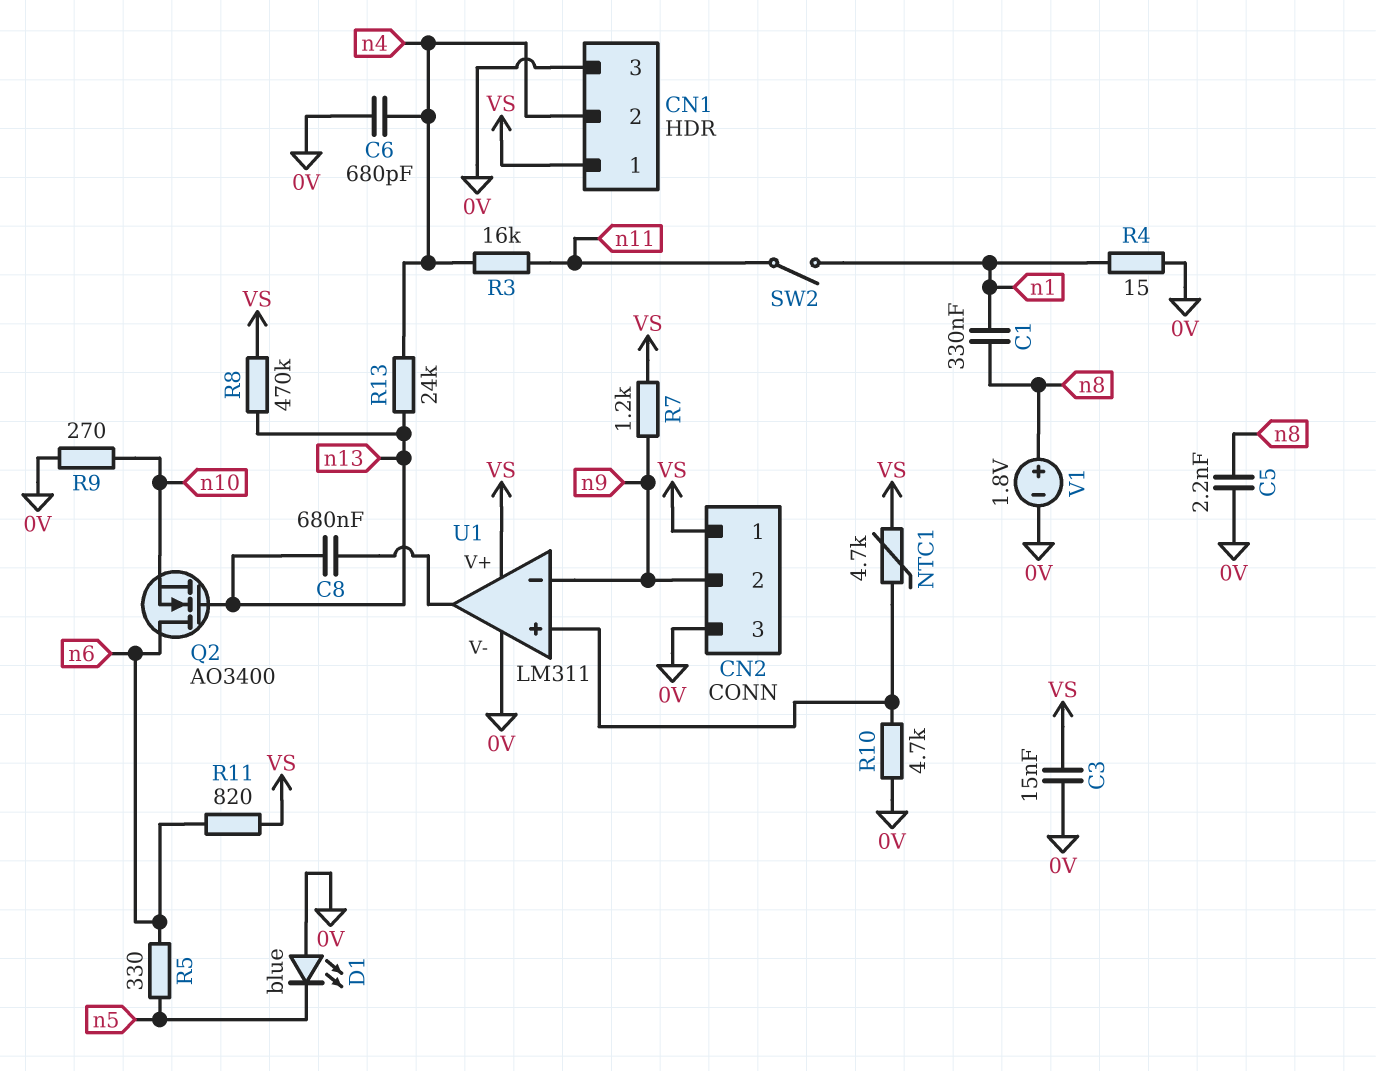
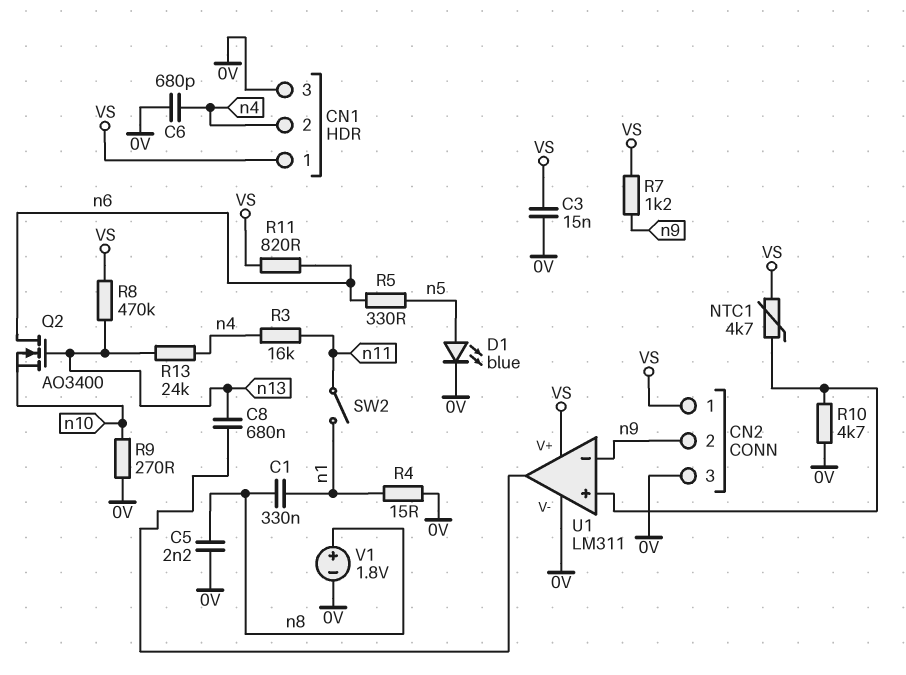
D1: LED blue (A 0V, K n5) -> LED blue (A n5, K 0V)

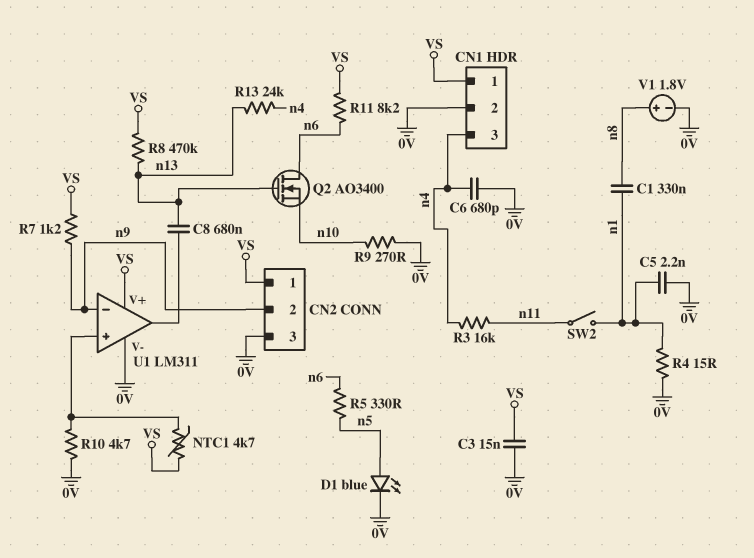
C5: 2.2nF (0V, n8) -> 2.2nF (0V, n1)
CN1 pin 2: n4 -> 0V
CN1 pin 3: 0V -> n4
R11: 820 (VS, n6) -> 8.2k (VS, n6)

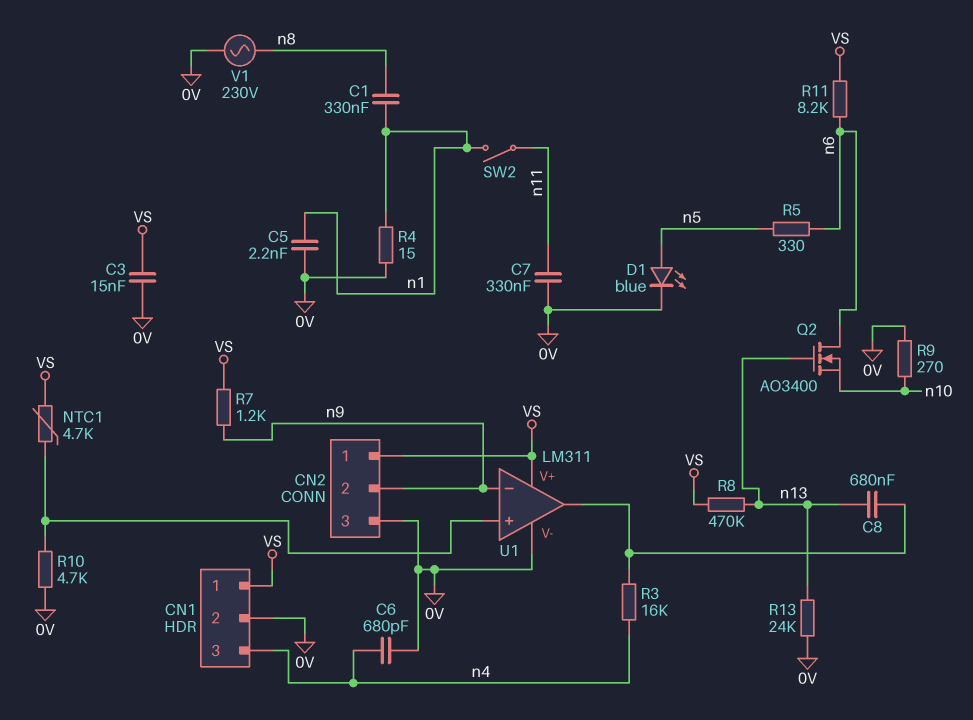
C7: none -> 330nF (0V, n11)
R3: 16k (n4, n11) -> 16k (U1/out, n4)
R13: 24k (n4, n13) -> 24k (0V, n13)
V1: 1.8V (plus n8, minus 0V) -> AC 230V (0V, n8)

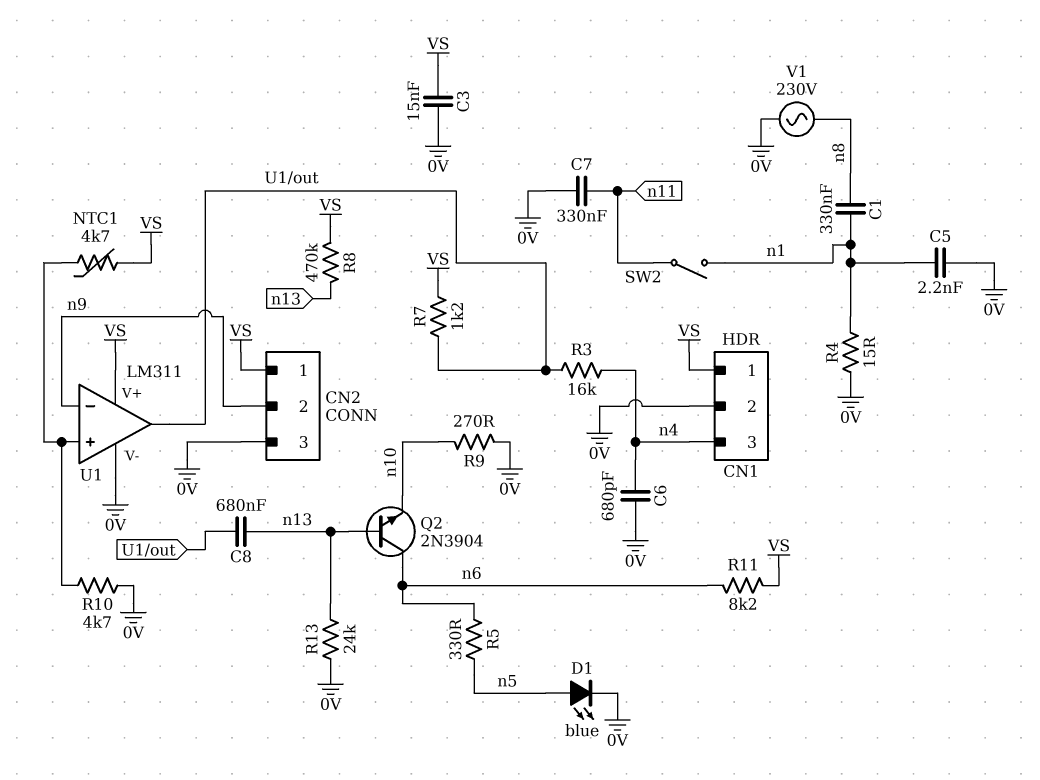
Q2: NMOS AO3400 (G n13, D n6, S n10) -> NPN 2N3904 (B n13, C n6, E n10)
R7: 1.2k (VS, n9) -> 1.2k (U1/out, VS)

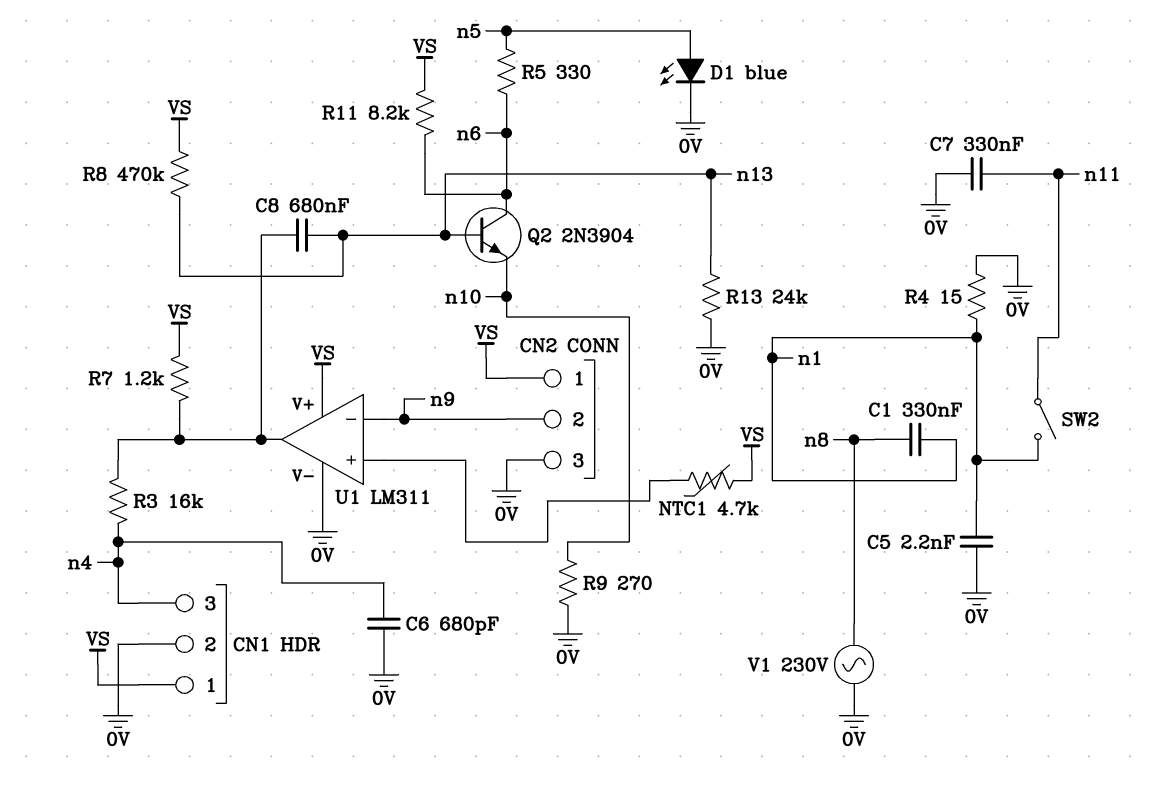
C3: 15nF (0V, VS) -> none
R10: 4.7k (0V, U1/in+) -> none

